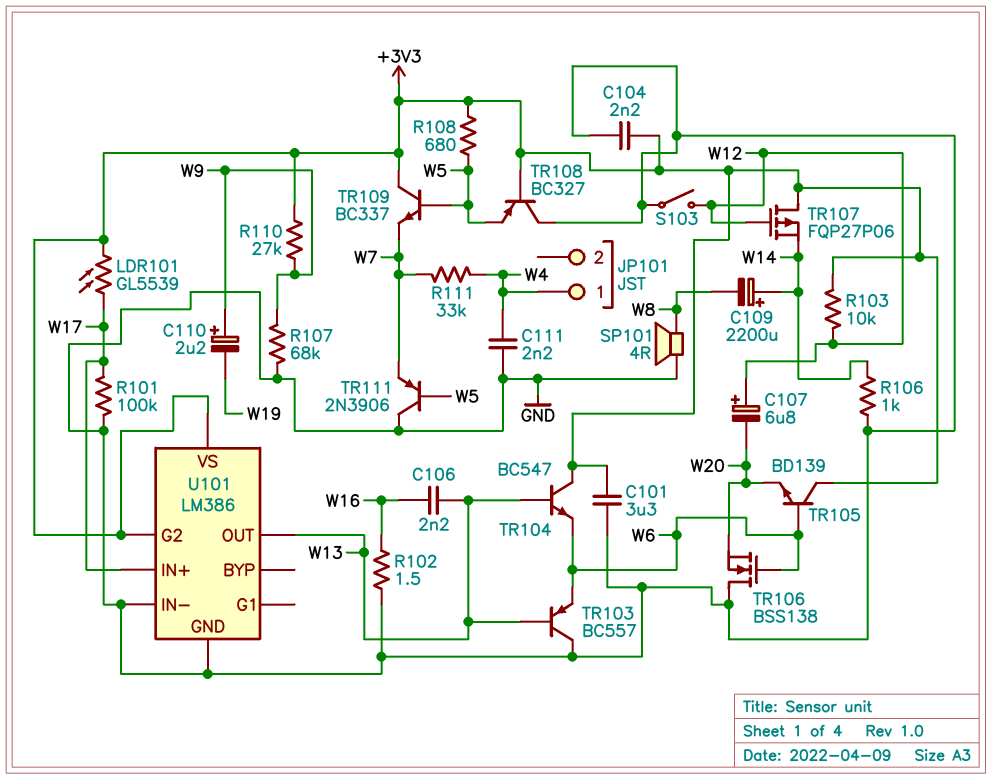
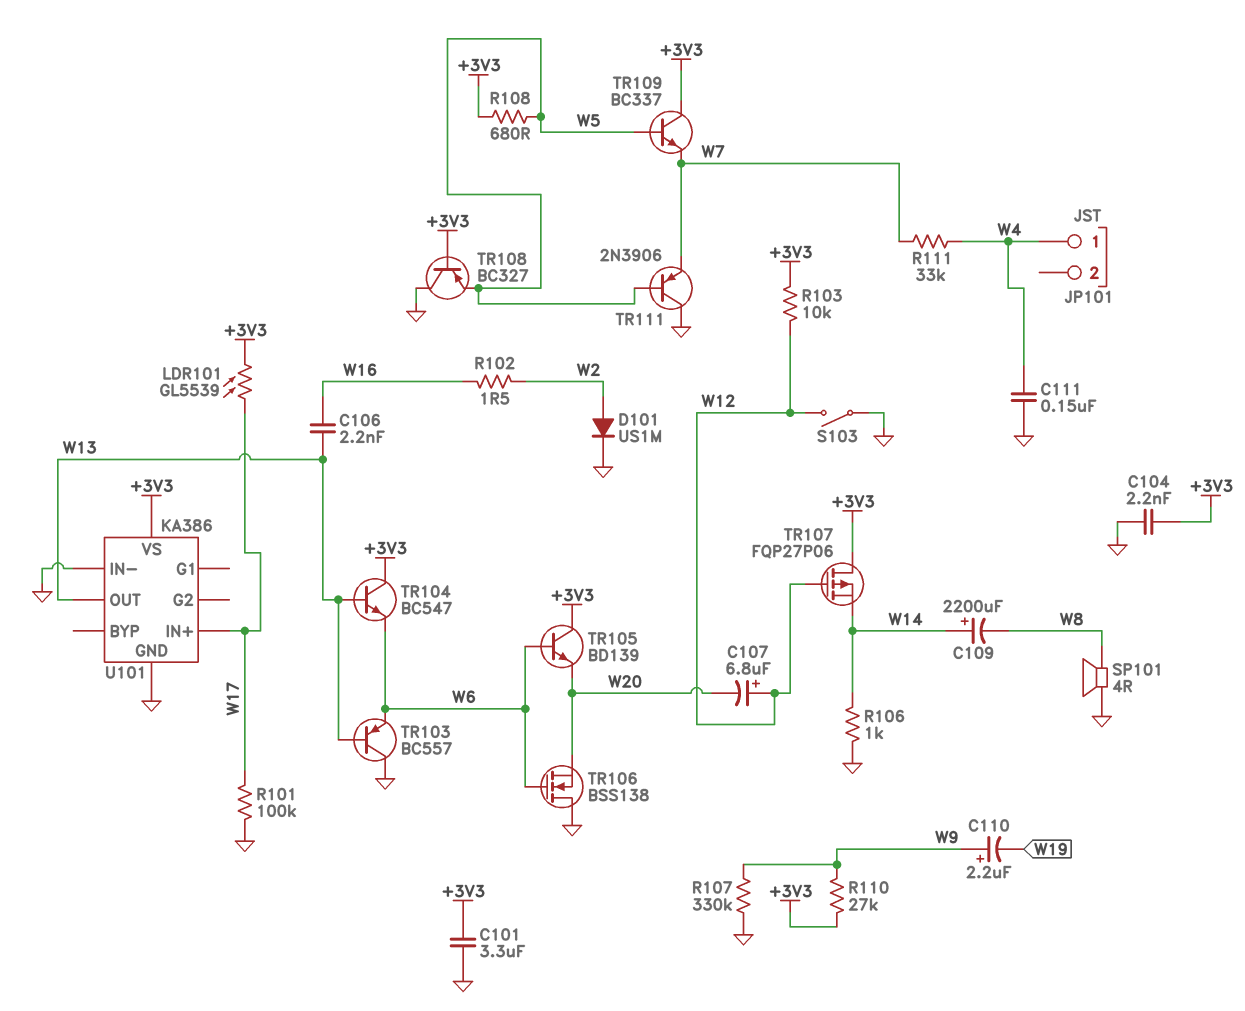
C111: 2.2nF (GND, W4) -> 150nF (GND, W4)
D101: none -> diode US1M (A W2, K GND)
R102: 1.5 (GND, W16) -> 1.5 (W2, W16)
R107: 68k (GND, W9) -> 330k (GND, W9)
U101: LM386 -> KA386
U101 pin G2: +3V3 -> none

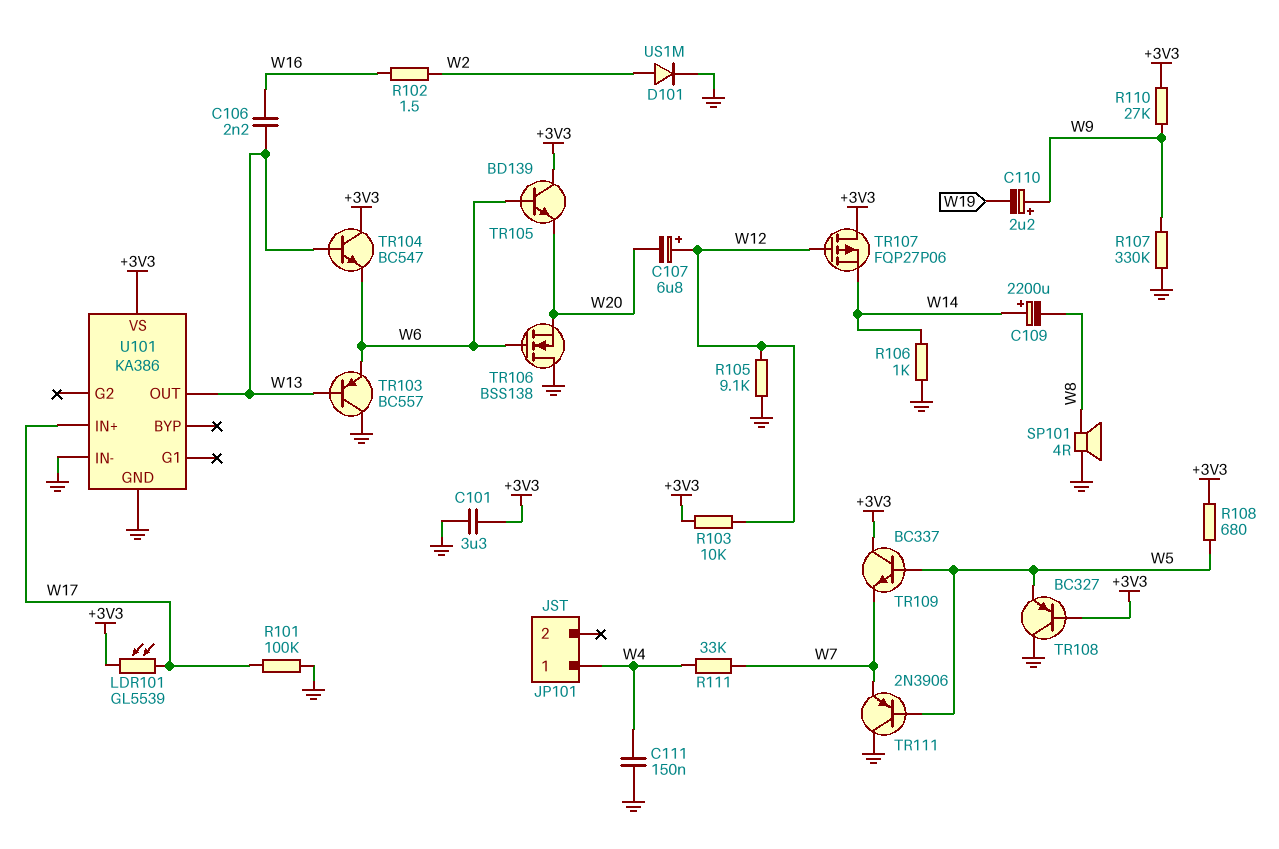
C104: 2.2nF (+3V3, GND) -> none
R105: none -> 9.1k (GND, W12)
S103: switch (GND, W12) -> none

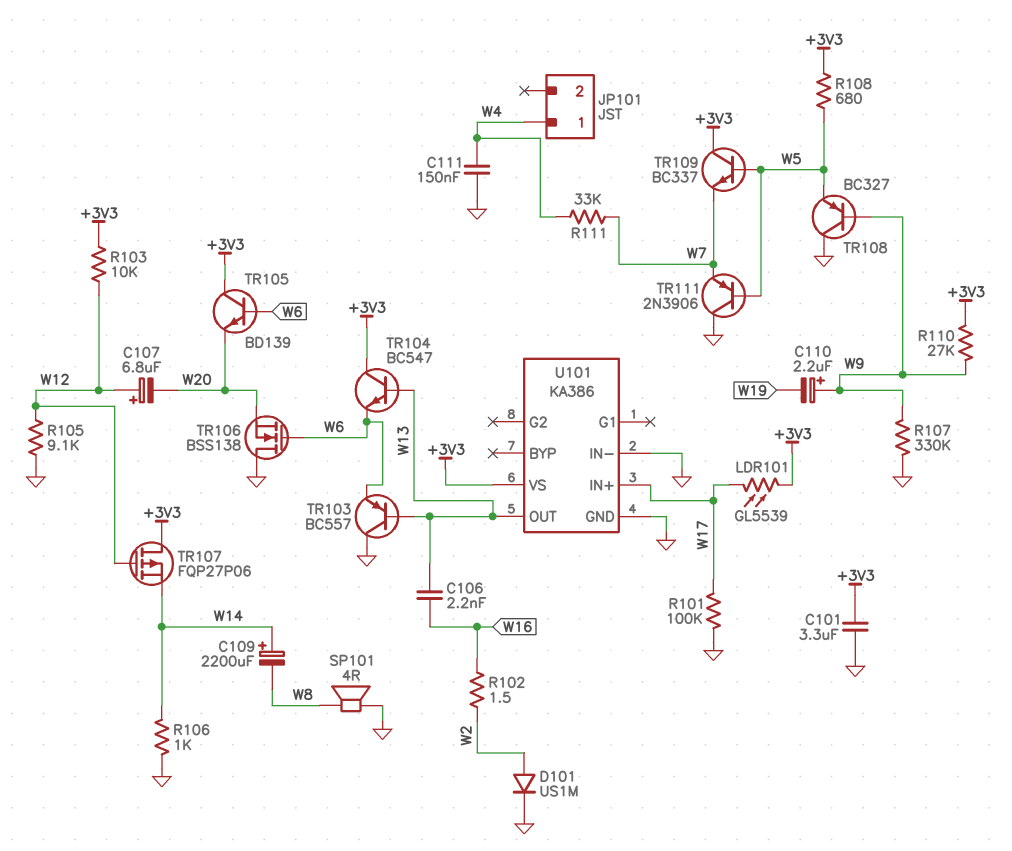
TR108: PNP BC327 (B +3V3, C GND, E W5) -> PNP BC327 (B W9, C GND, E W5)

